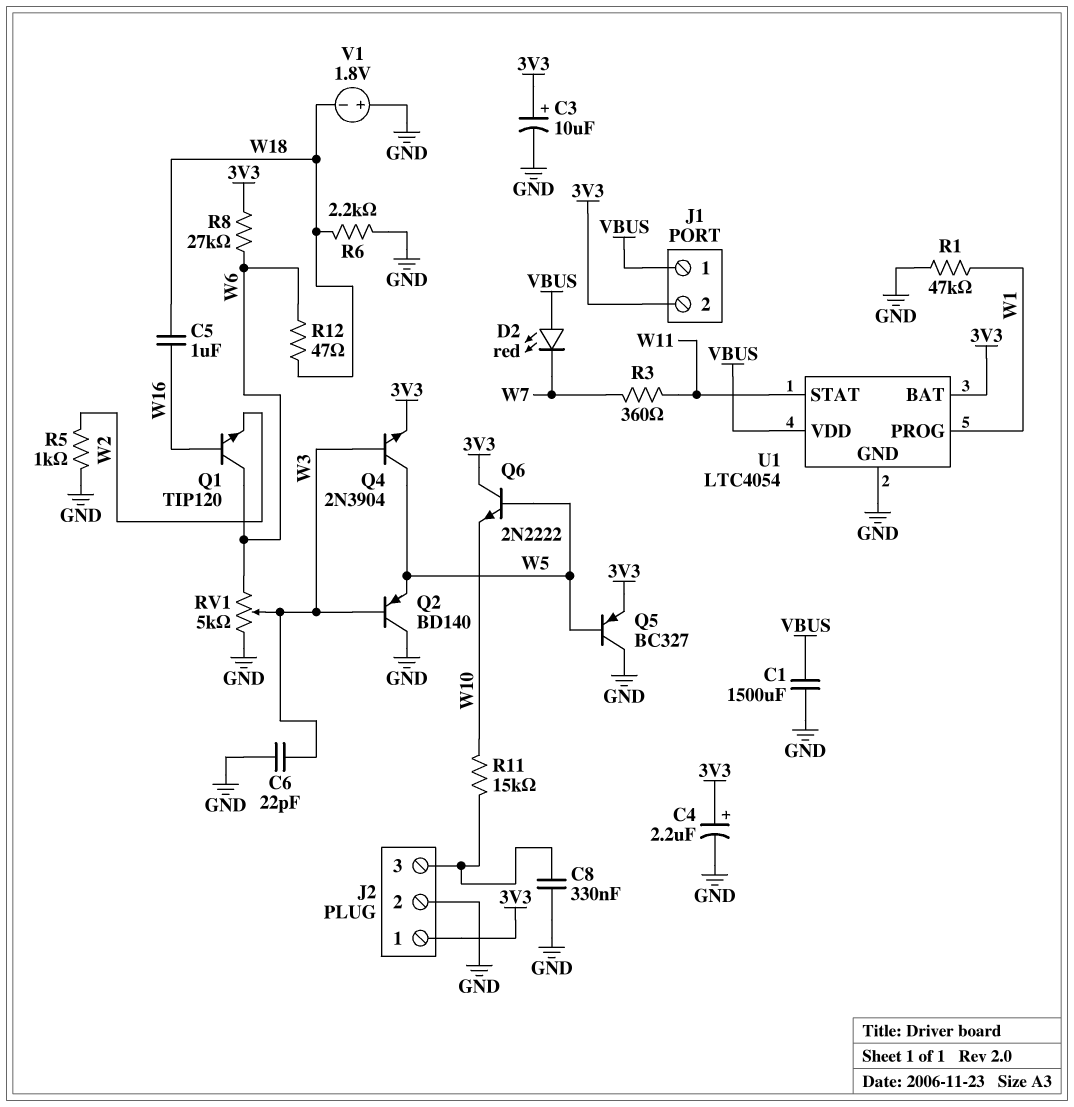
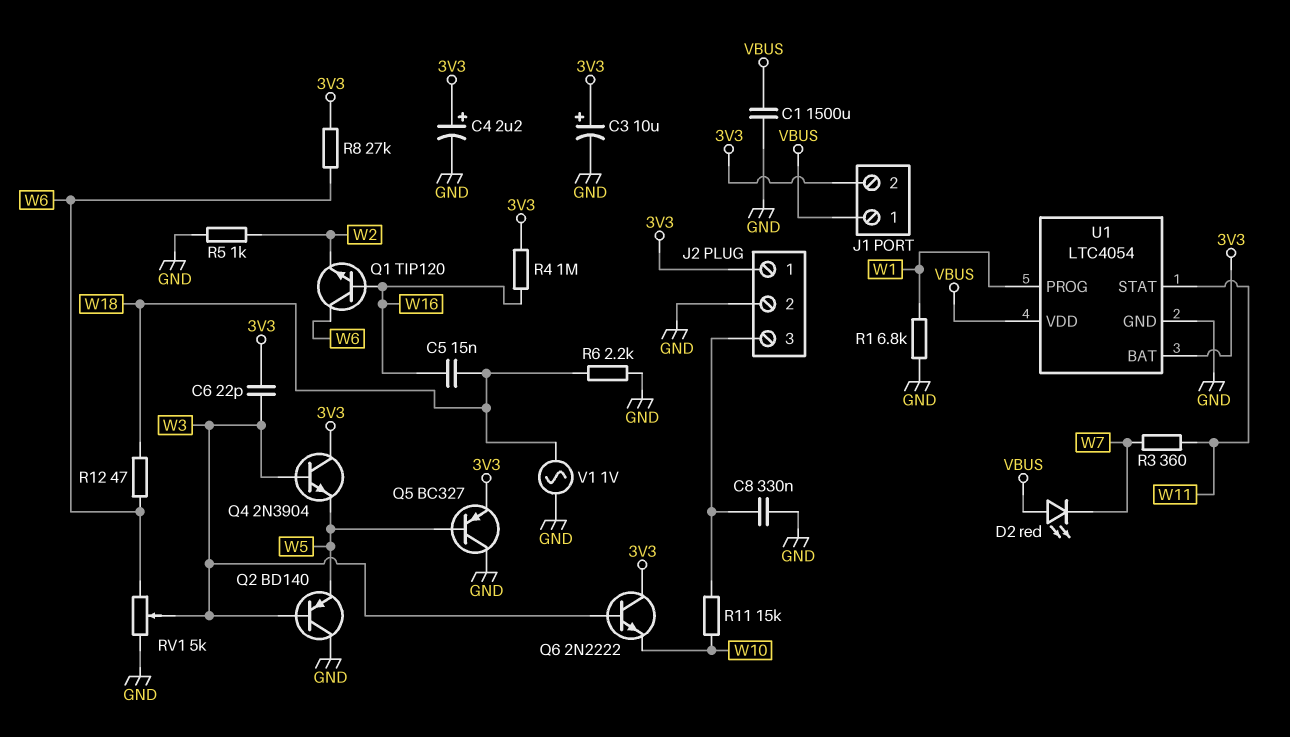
C5: 1uF (W16, W18) -> 15nF (W16, W18)
C6: 22pF (GND, W3) -> 22pF (3V3, W3)
Q4: NPN 2N3904 (B W3, C W5, E 3V3) -> NPN 2N3904 (B W3, C 3V3, E W5)
Q6: NPN 2N2222 (B W5, C 3V3, E W10) -> NPN 2N2222 (B W3, C 3V3, E W10)
R1: 47k (GND, W1) -> 6.8k (GND, W1)
R4: none -> 1M (3V3, W16)
V1: 1.8V (plus GND, minus W18) -> AC 1V (GND, W18)

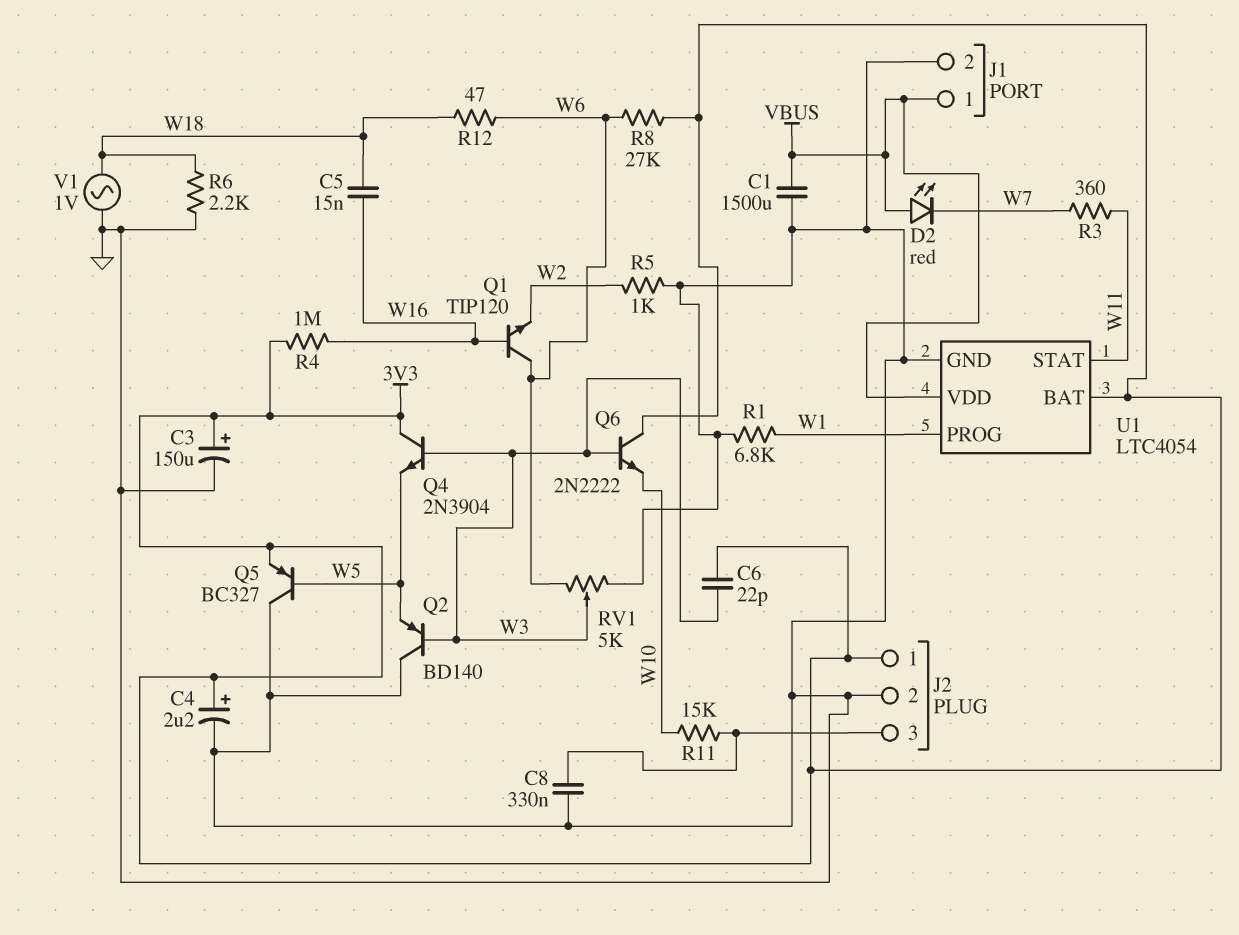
C3: 10uF (plus 3V3, minus GND) -> 150uF (plus 3V3, minus GND)
J1 pin 2: 3V3 -> GND

